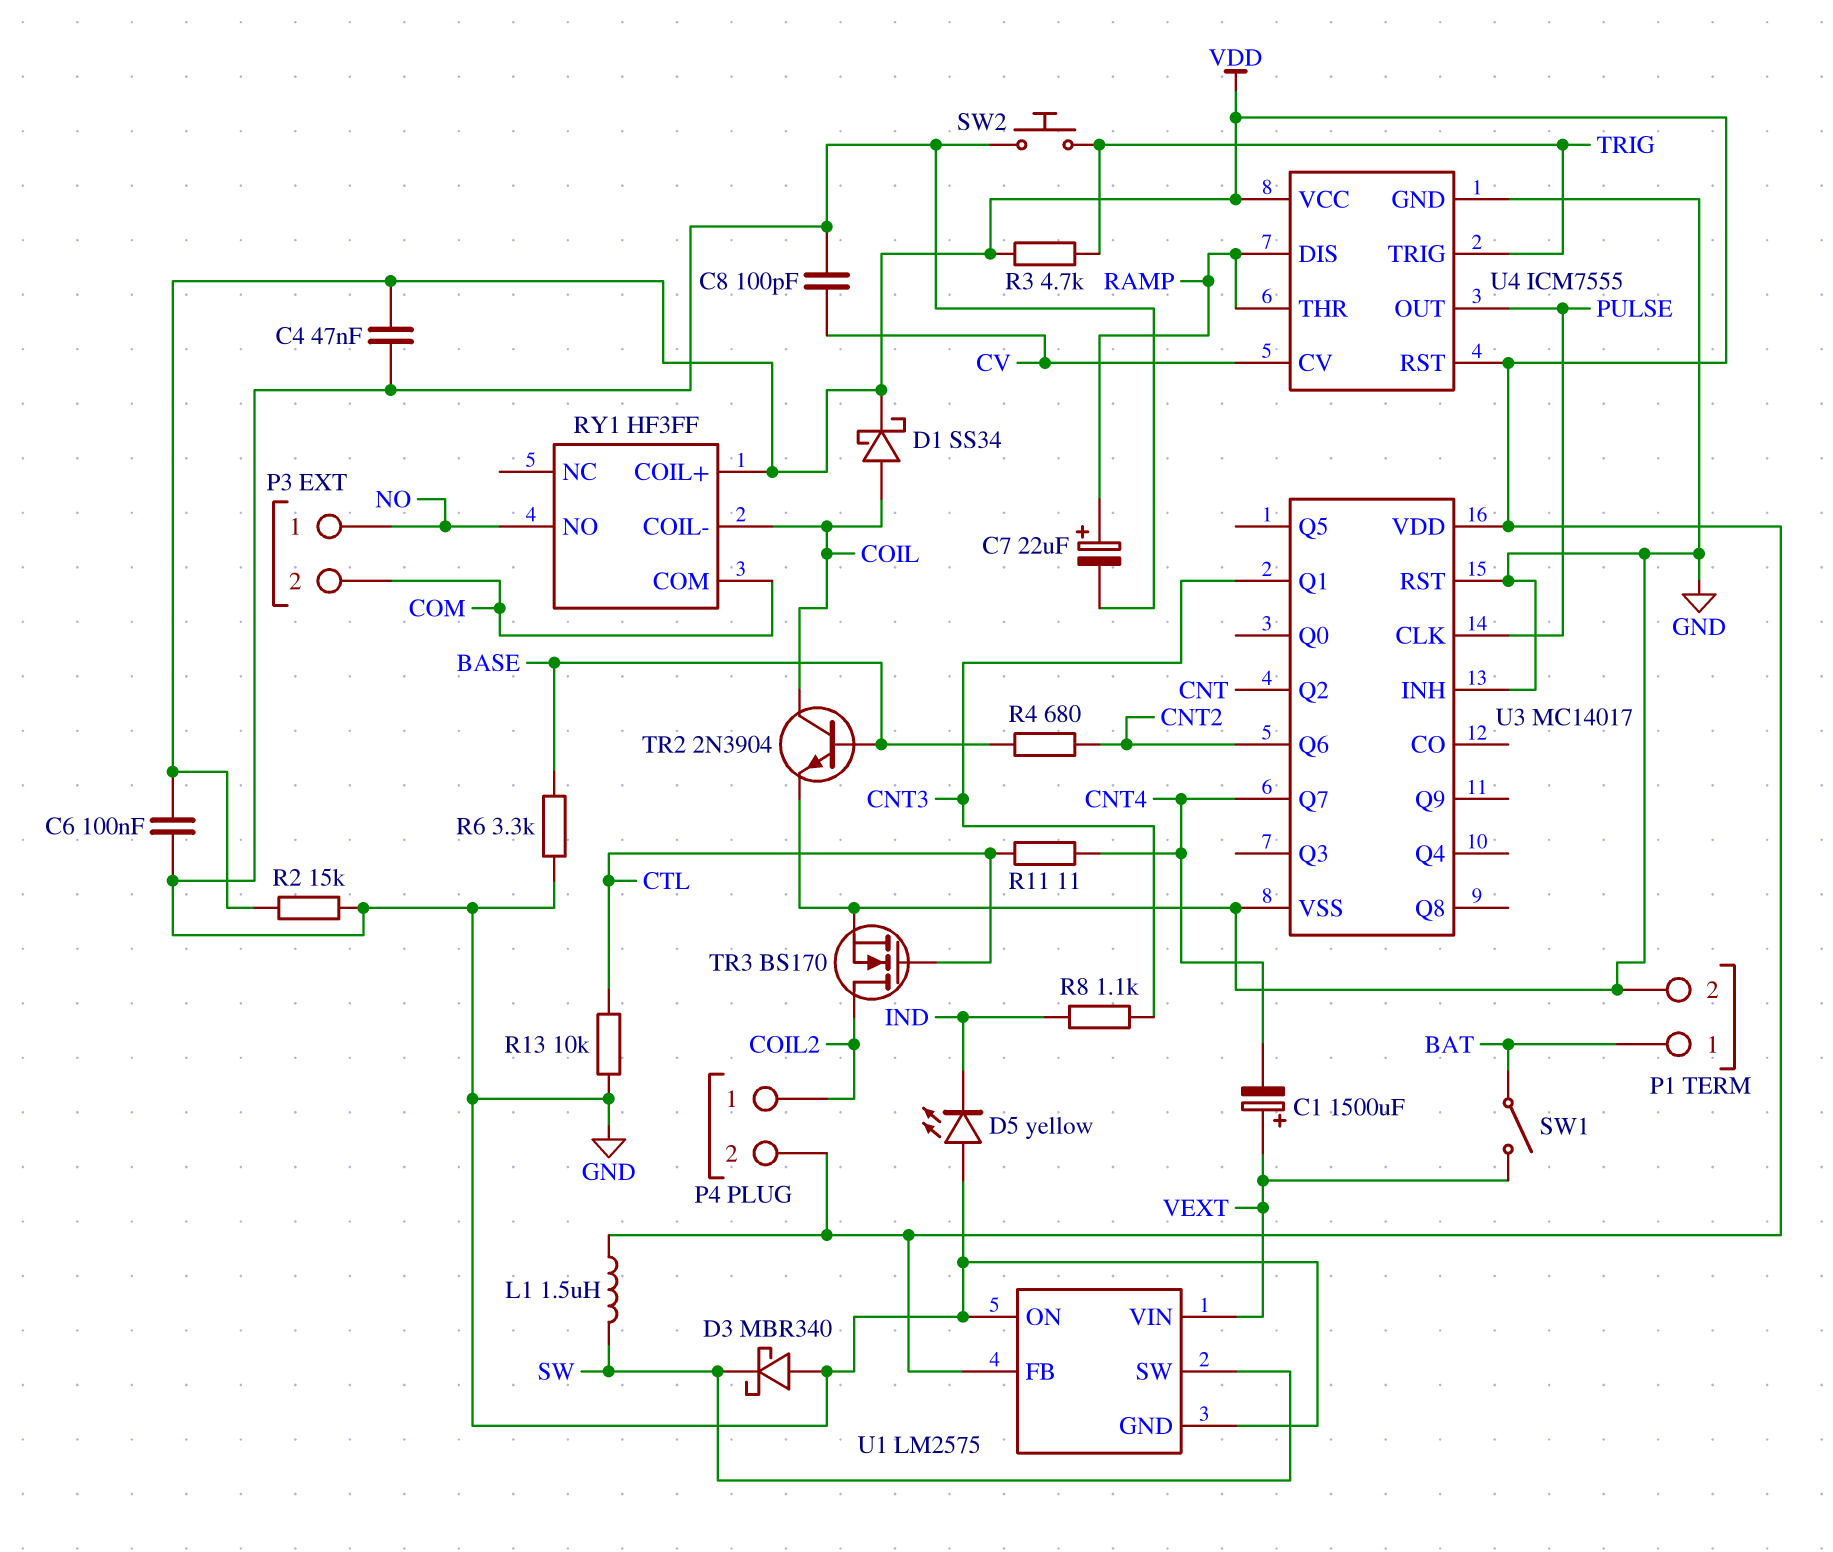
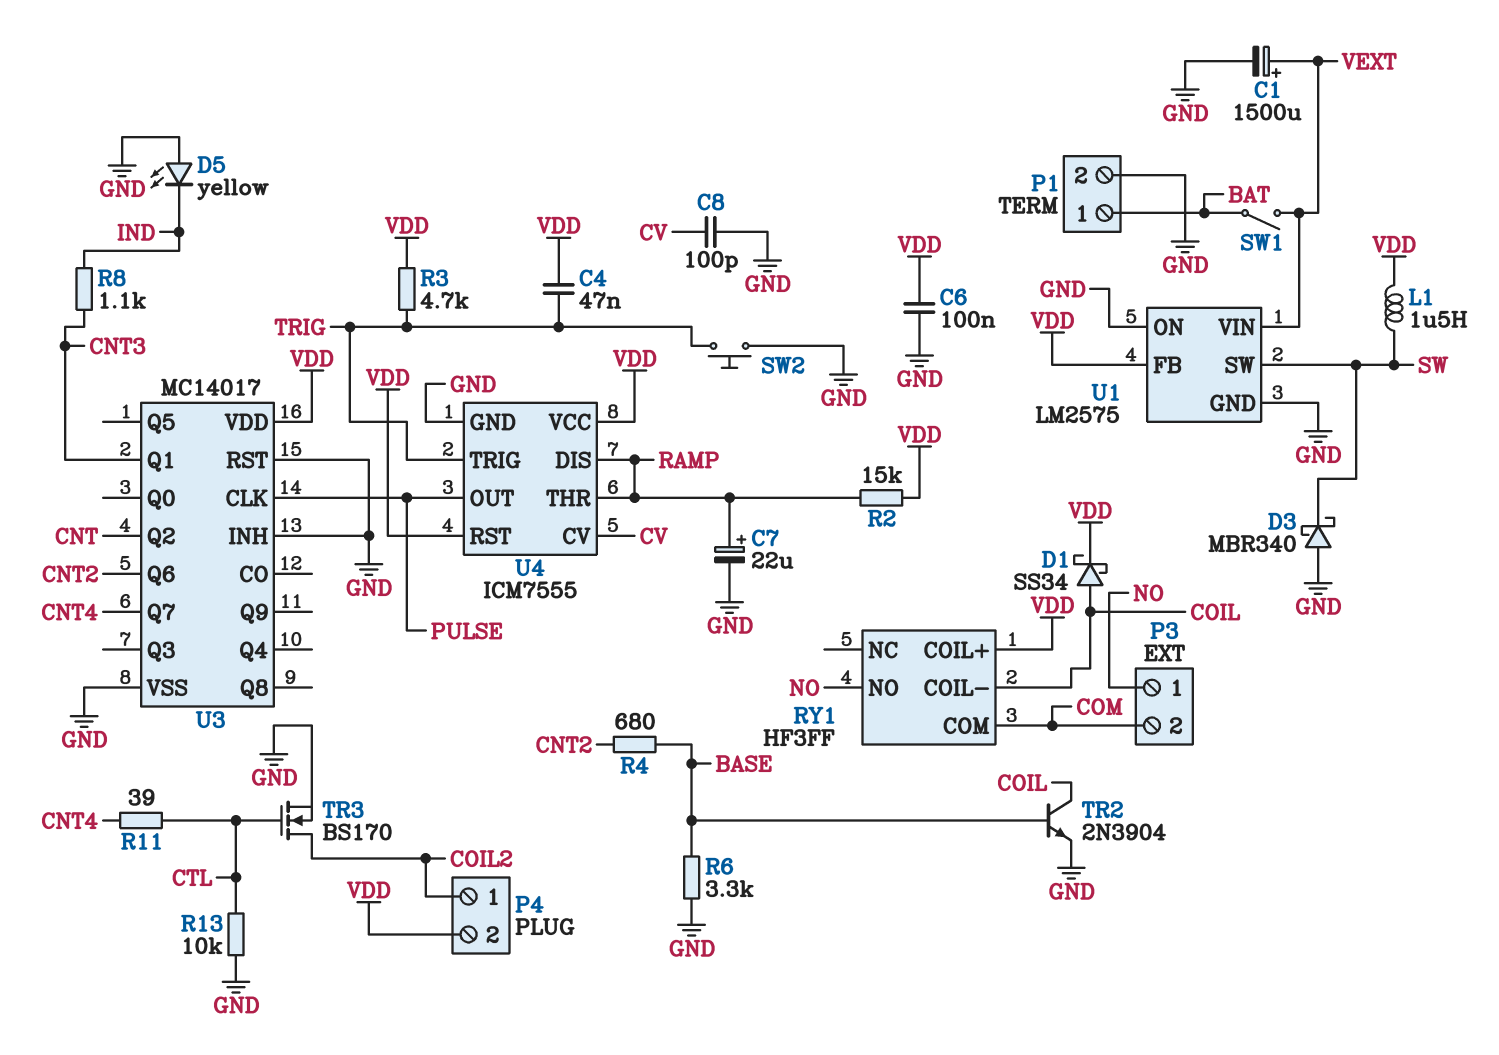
C1: 1500uF (plus VEXT, minus CNT4) -> 1500uF (plus VEXT, minus GND)
C4: 47nF (GND, VDD) -> 47nF (TRIG, VDD)
R2: 15k (GND, VDD) -> 15k (RAMP, VDD)
R11: 11 (CNT4, CTL) -> 39 (CNT4, CTL)

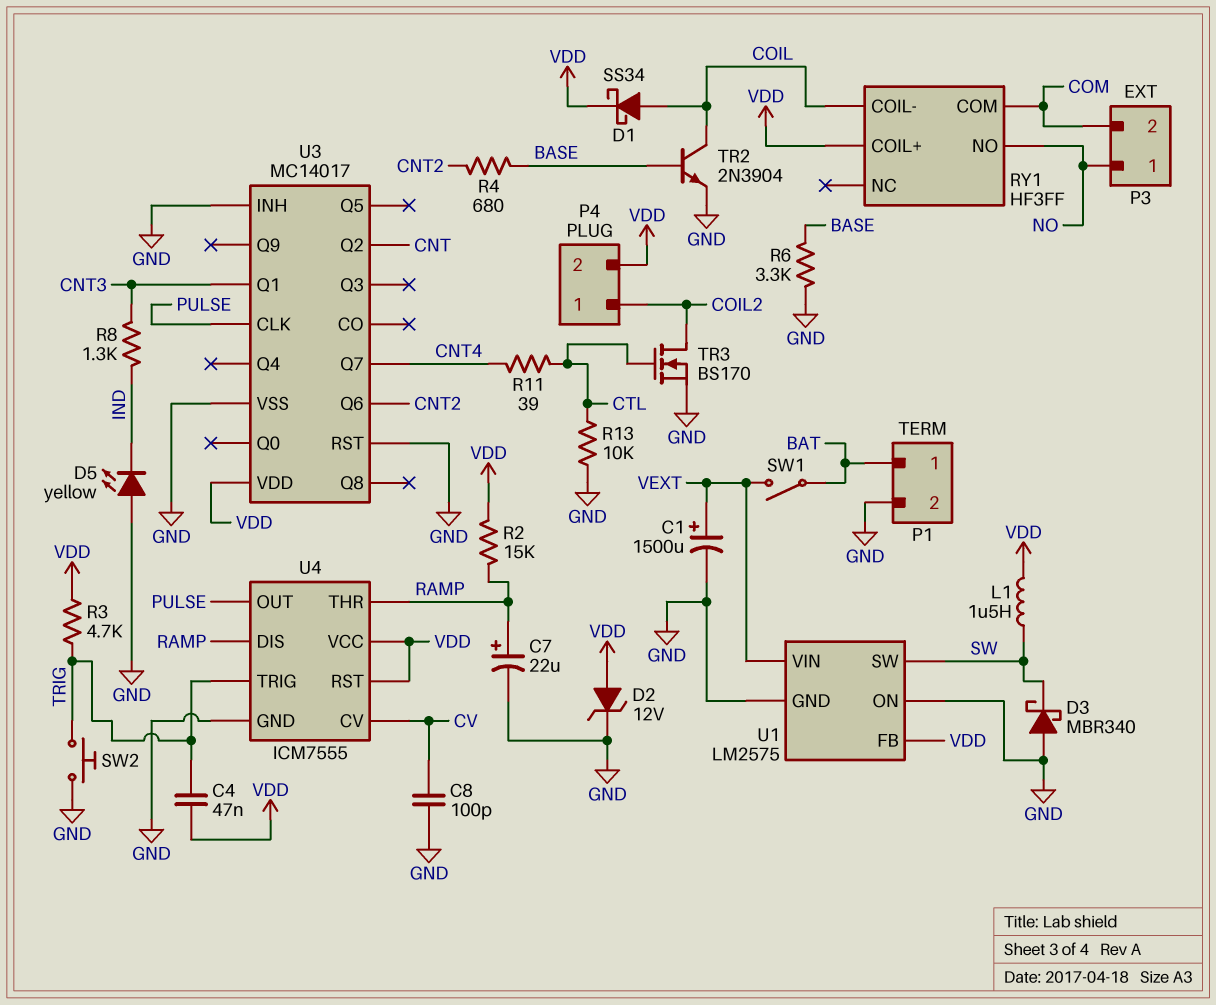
C6: 100nF (GND, VDD) -> none
D2: none -> zener 12V (A VDD, K GND)
R8: 1.1k (CNT3, IND) -> 1.3k (CNT3, IND)

